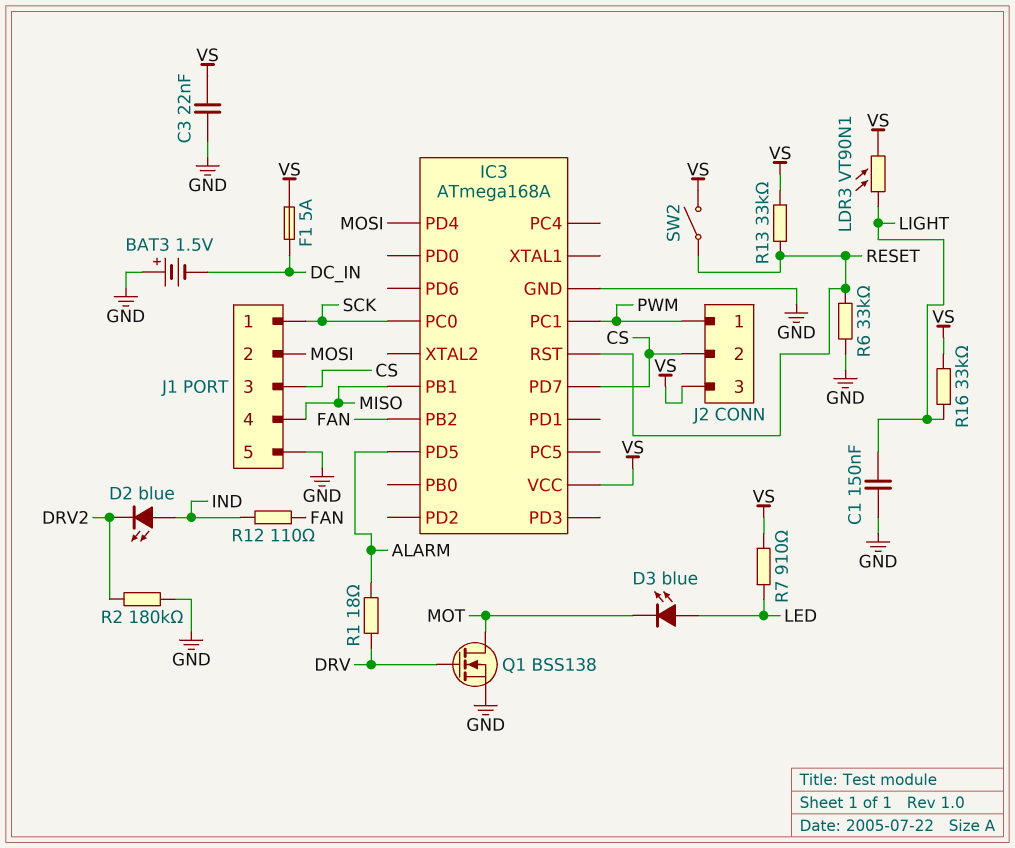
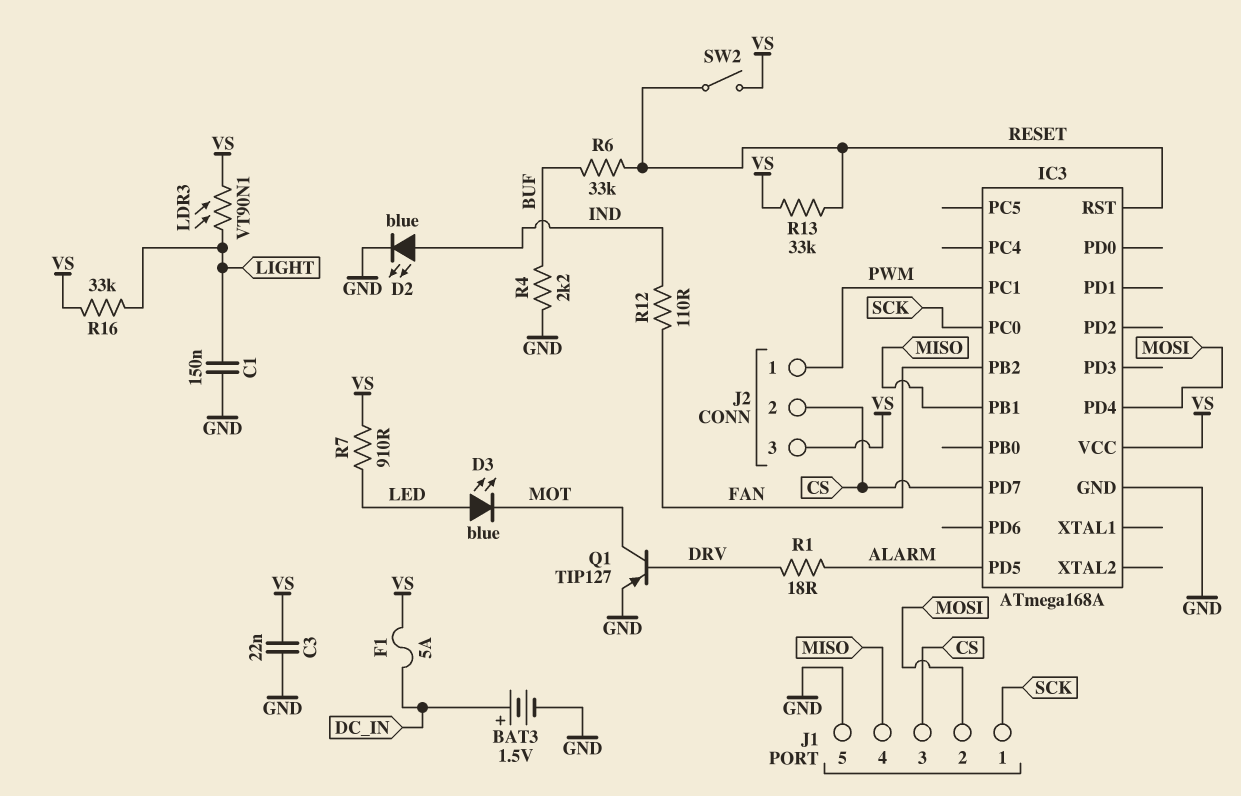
BAT3: 1.5V (plus GND, minus DC_IN) -> 1.5V (plus DC_IN, minus GND)
D2: LED blue (A IND, K DRV2) -> LED blue (A IND, K GND)
Q1: NMOS BSS138 (G DRV, D MOT, S GND) -> PNP TIP127 (B DRV, C MOT, E GND)
R2: 180k (DRV2, GND) -> none
R4: none -> 2.2k (BUF, GND)
R6: 33k (GND, RESET) -> 33k (BUF, RESET)

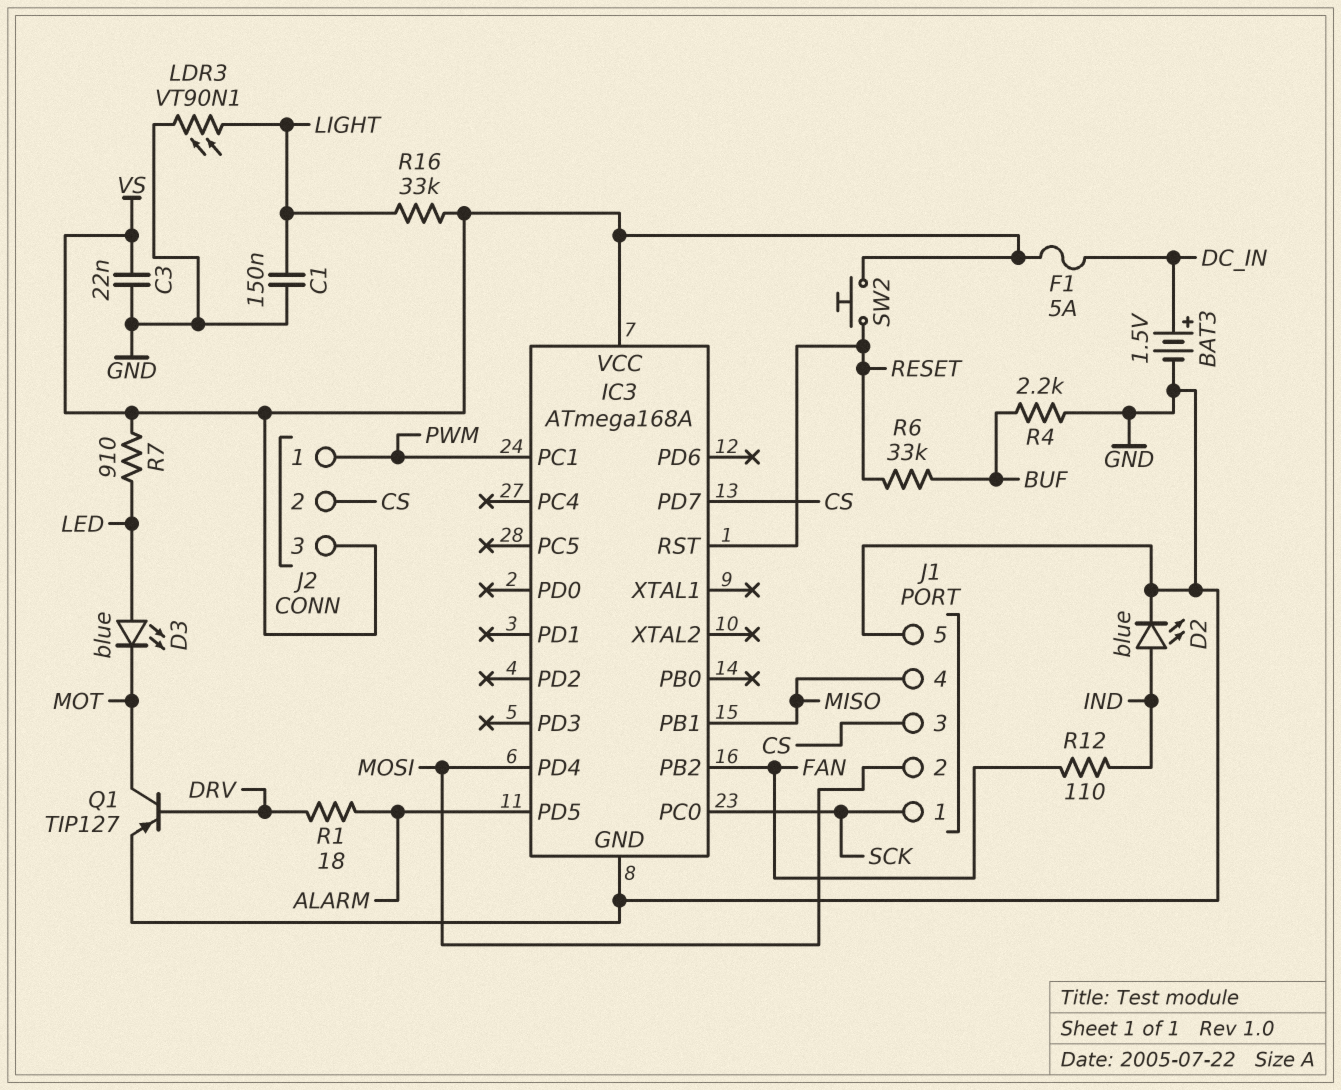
LDR3: VT90N1 (LIGHT, VS) -> VT90N1 (GND, LIGHT)
R13: 33k (RESET, VS) -> none
SW2: switch (RESET, VS) -> button (RESET, VS)

